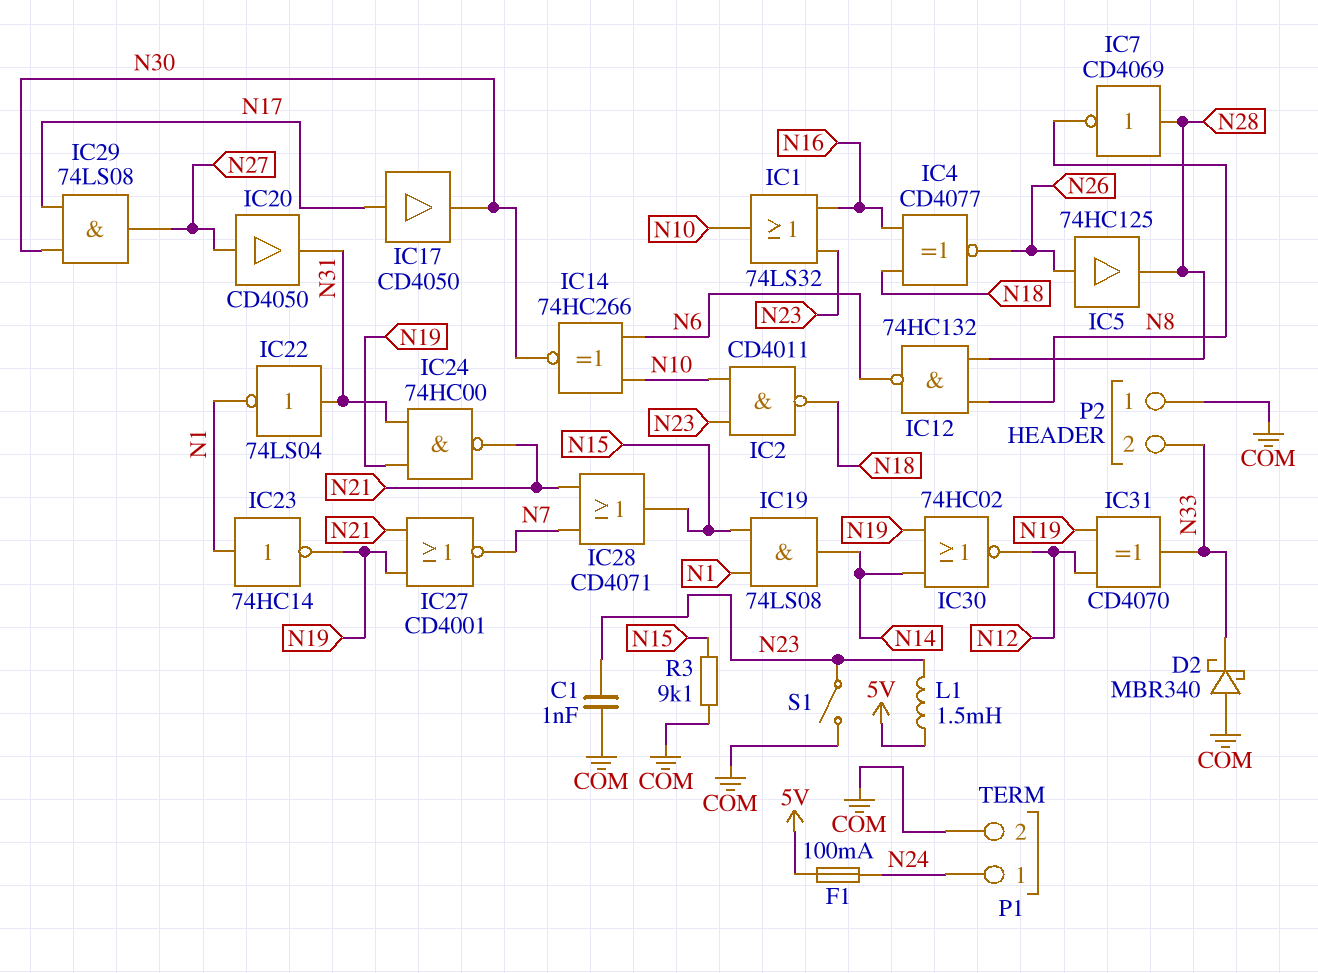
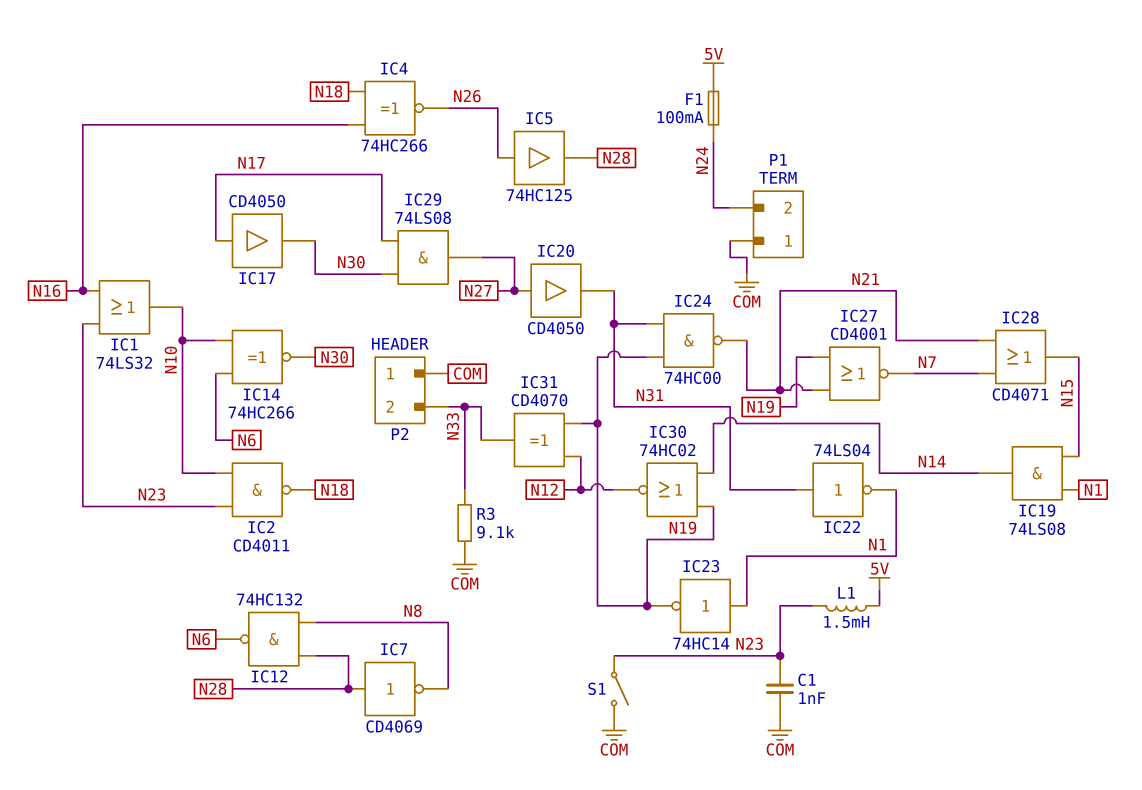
D2: schottky MBR340 (A COM, K N33) -> none
IC4: XNOR CD4077 (in N16, in N18, out N26) -> XNOR 74HC266 (in N16, in N18, out N26)
P1 pin 1: N24 -> COM
P1 pin 2: COM -> N24
R3: 9.1k (COM, N15) -> 9.1k (COM, N33)

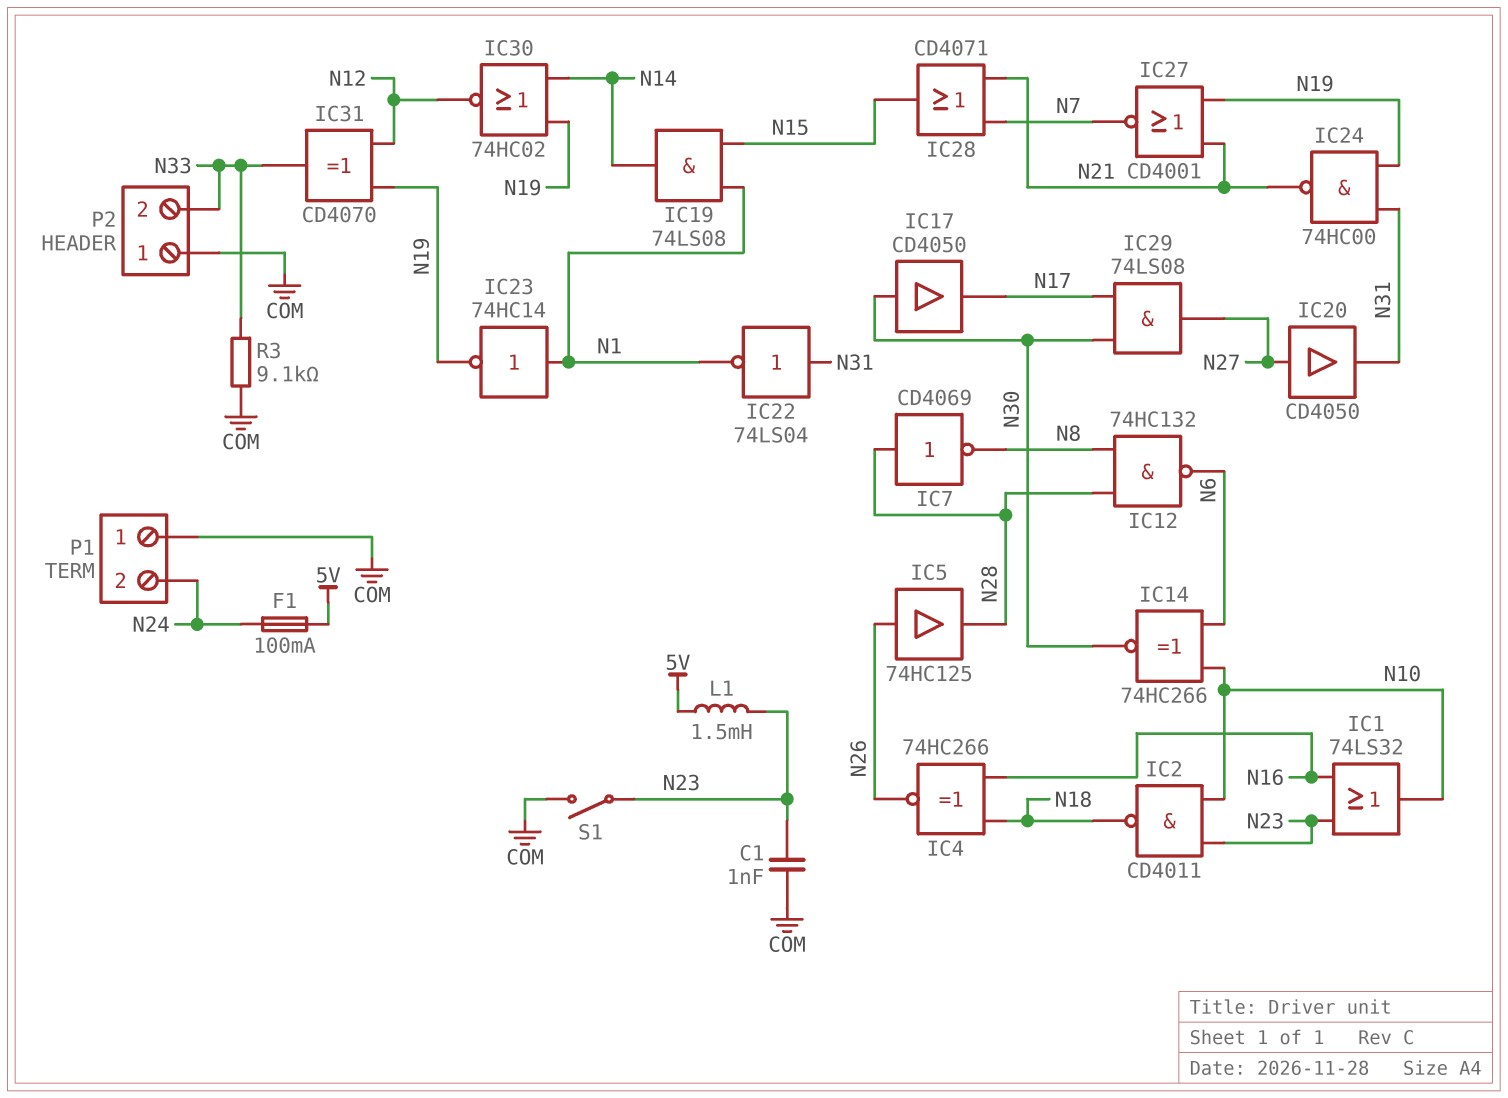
IC17: buffer CD4050 (in N17, out N30) -> buffer CD4050 (in N30, out N17)

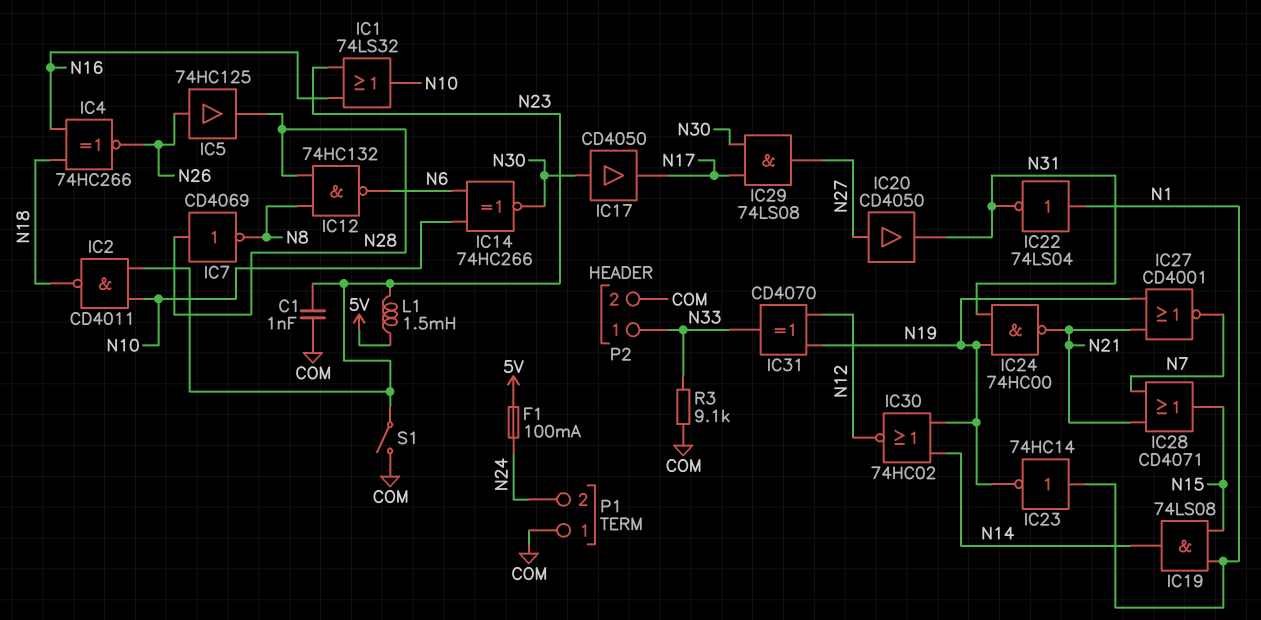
IC22: NOT 74LS04 (in N31, out N1) -> NOT 74LS04 (in N1, out N31)
P2 pin 1: COM -> N33
P2 pin 2: N33 -> COM

